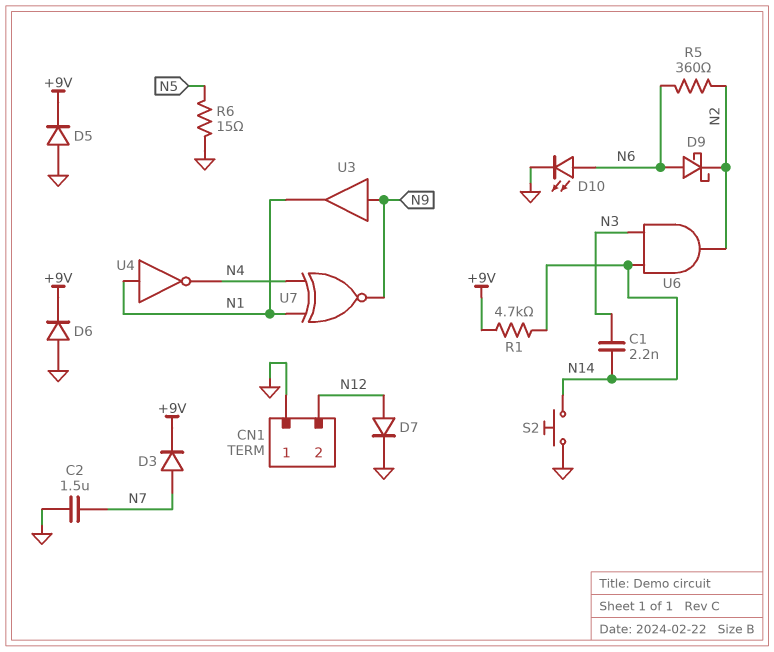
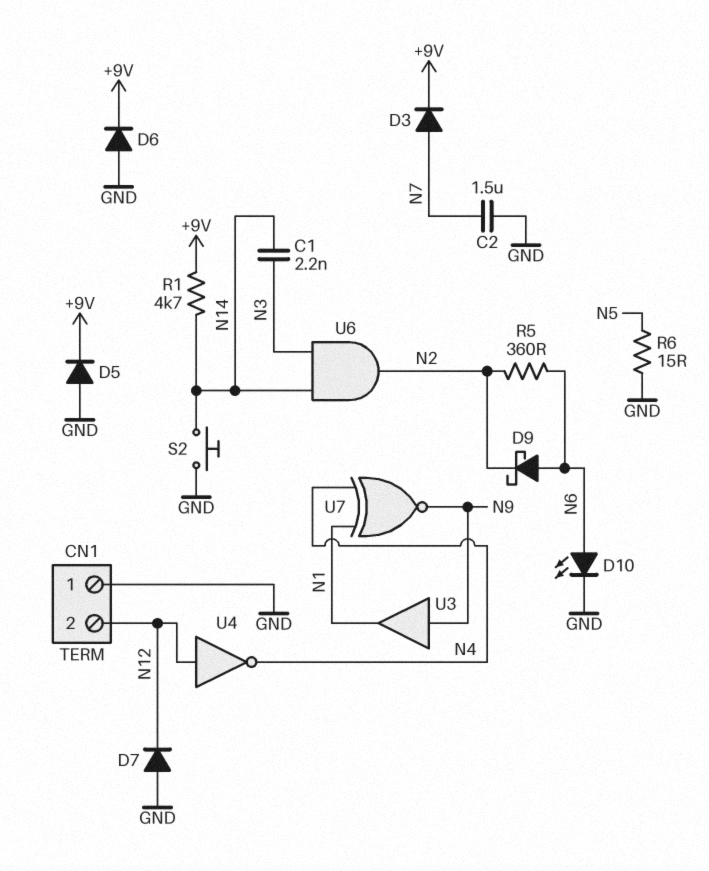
D7: diode (A N12, K GND) -> diode (A GND, K N12)
U4: NOT (in N1, out N4) -> NOT (in N12, out N4)

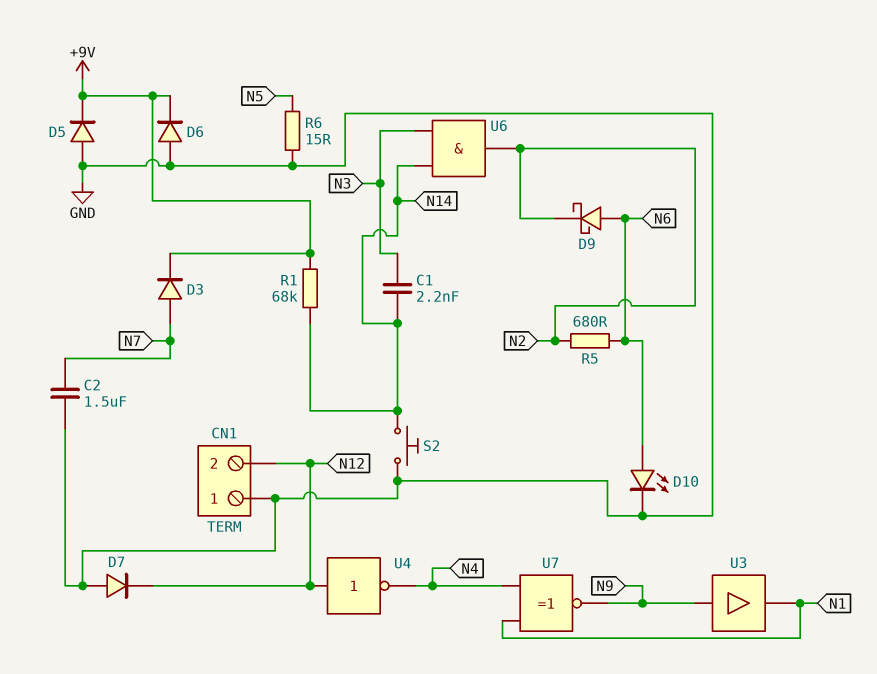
R1: 4.7k (+9V, N14) -> 68k (+9V, N14)
R5: 360 (N2, N6) -> 680 (N2, N6)

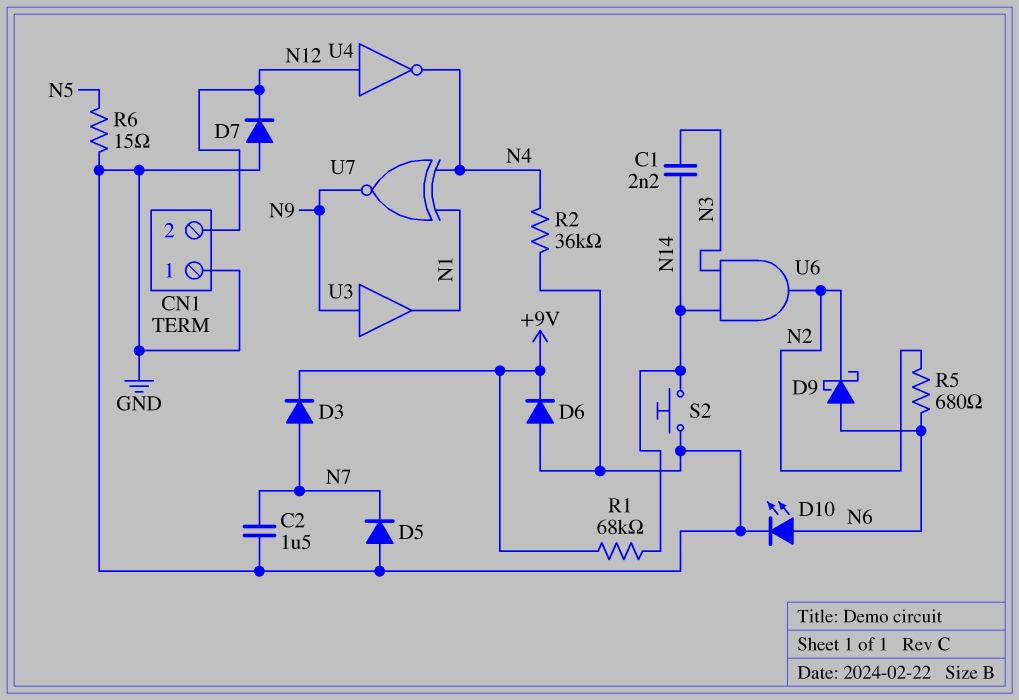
D5: diode (A GND, K +9V) -> diode (A GND, K N7)
R2: none -> 36k (GND, N4)

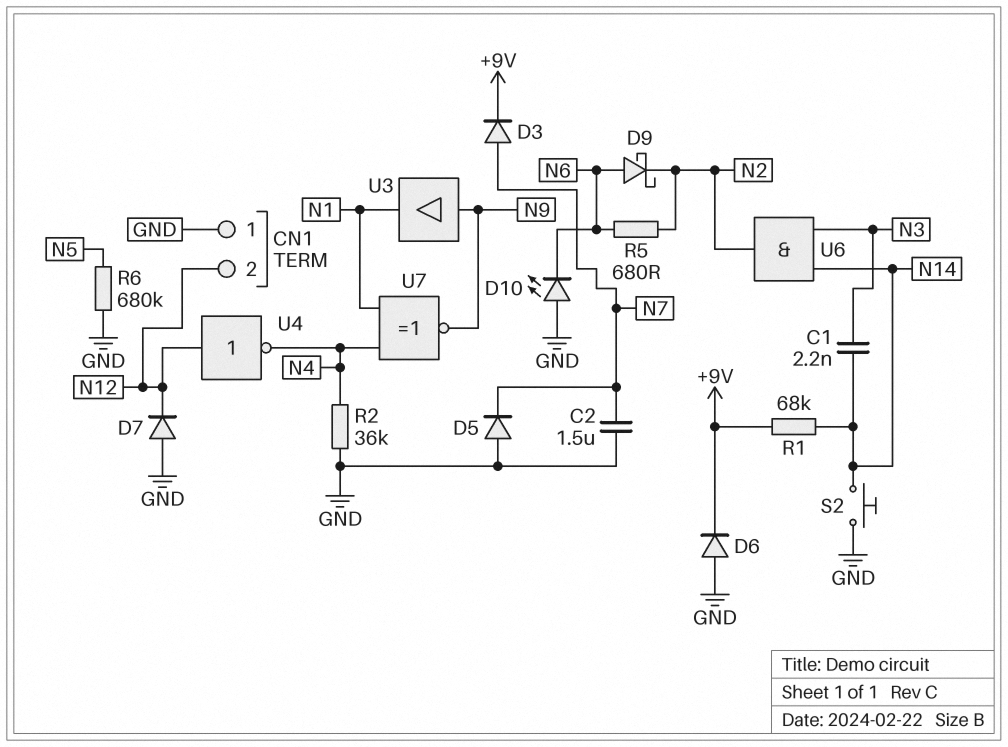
D10: LED (A N6, K GND) -> LED (A GND, K N6)
R6: 15 (GND, N5) -> 680k (GND, N5)

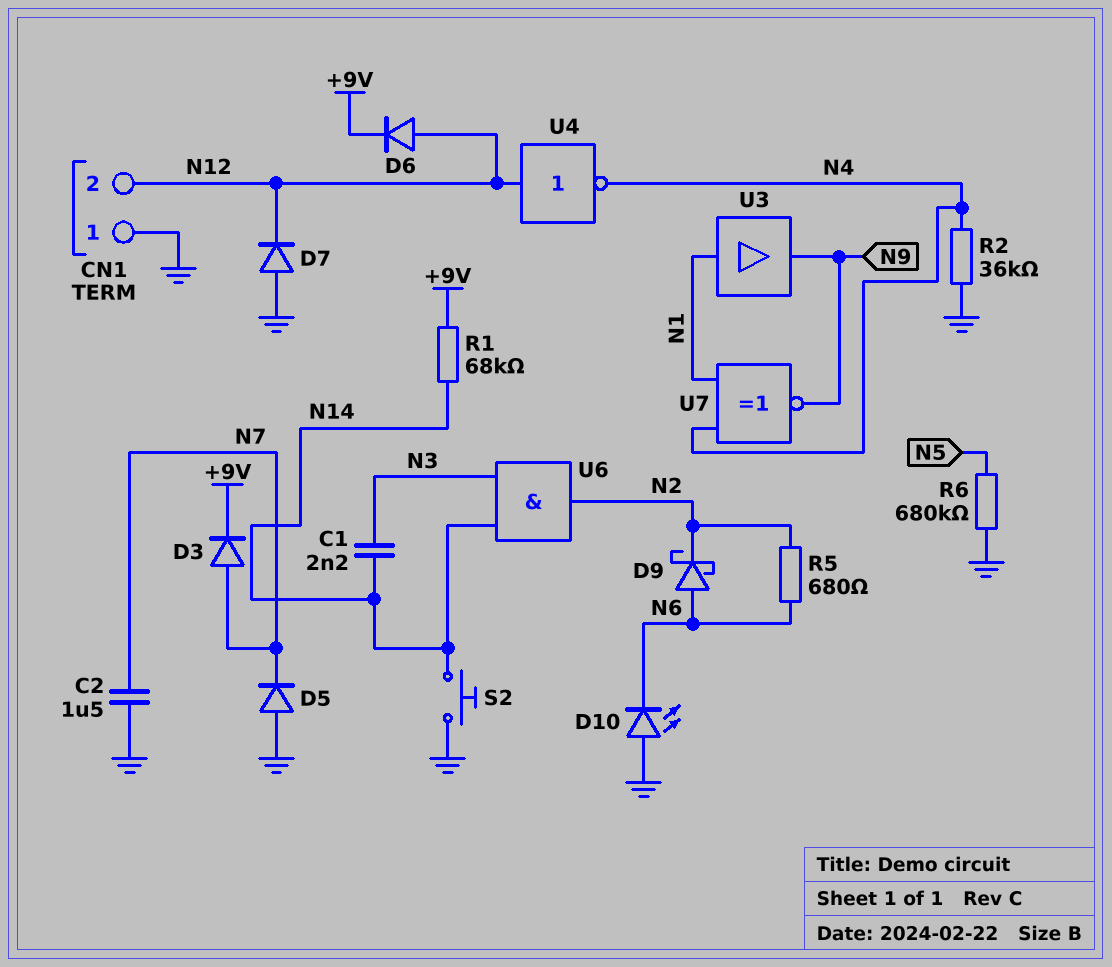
D6: diode (A GND, K +9V) -> diode (A N12, K +9V)
U3: buffer (in N9, out N1) -> buffer (in N1, out N9)

